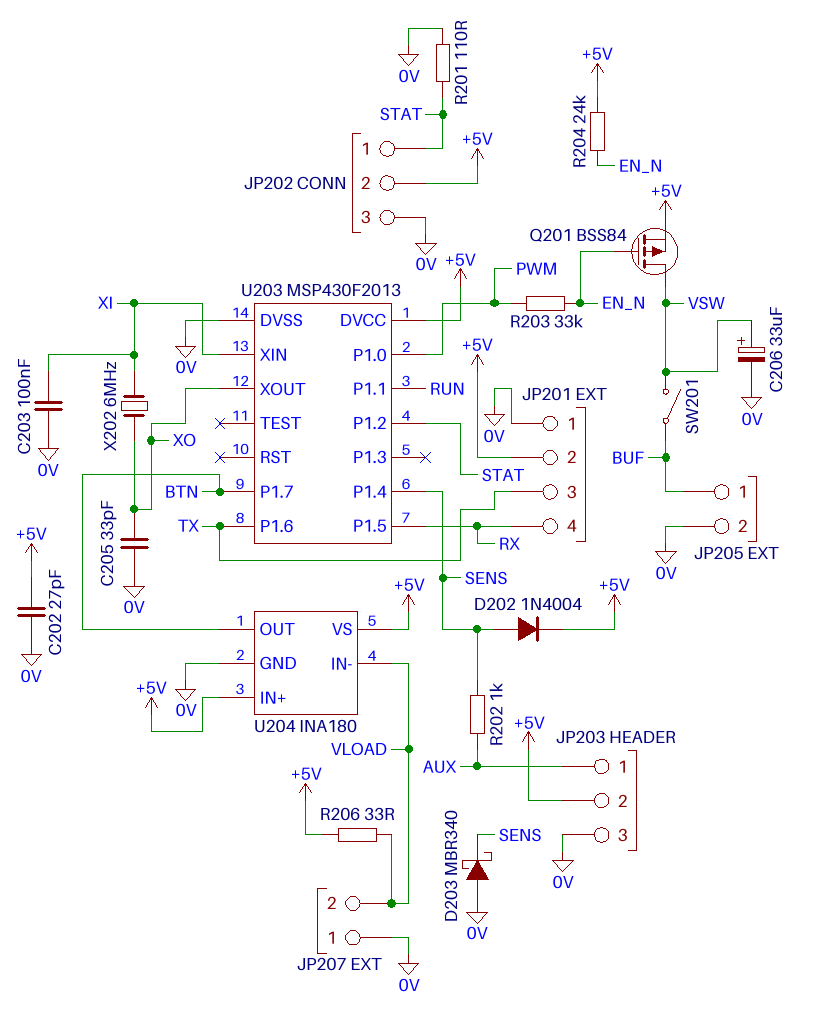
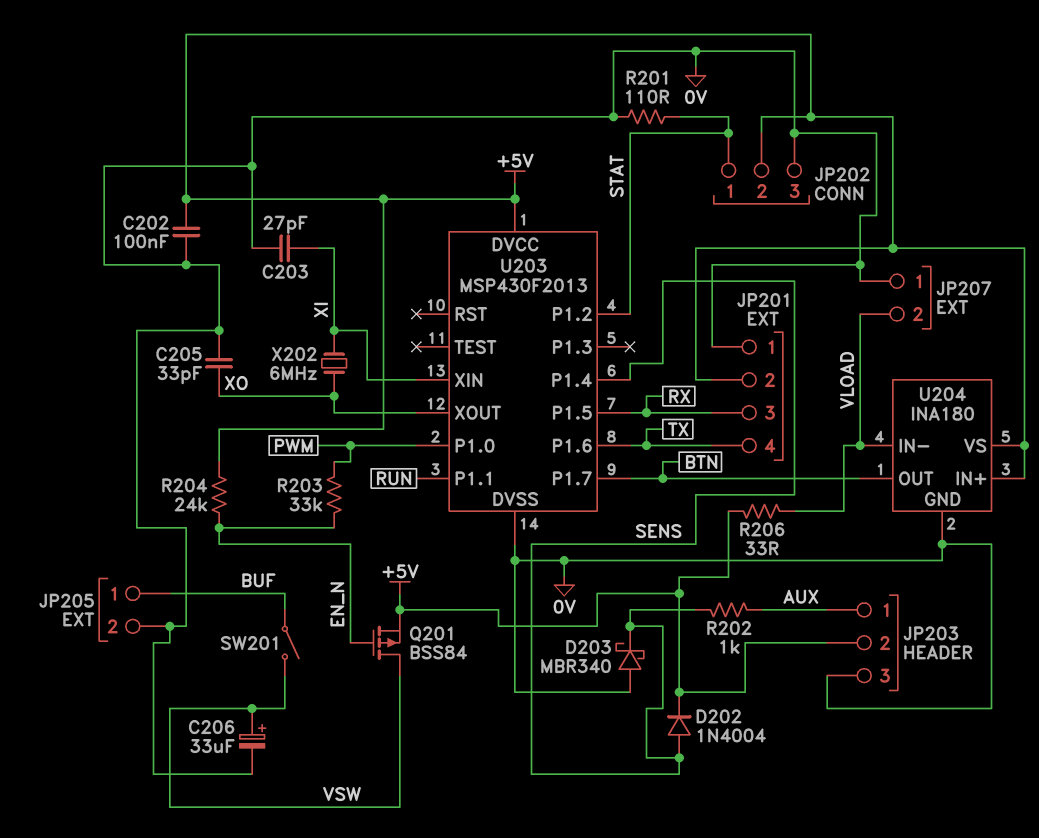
C202: 27pF (+5V, 0V) -> 100nF (+5V, 0V)
C203: 100nF (0V, XI) -> 27pF (0V, XI)
JP201 pin 3: TX -> RX
JP201 pin 4: RX -> TX

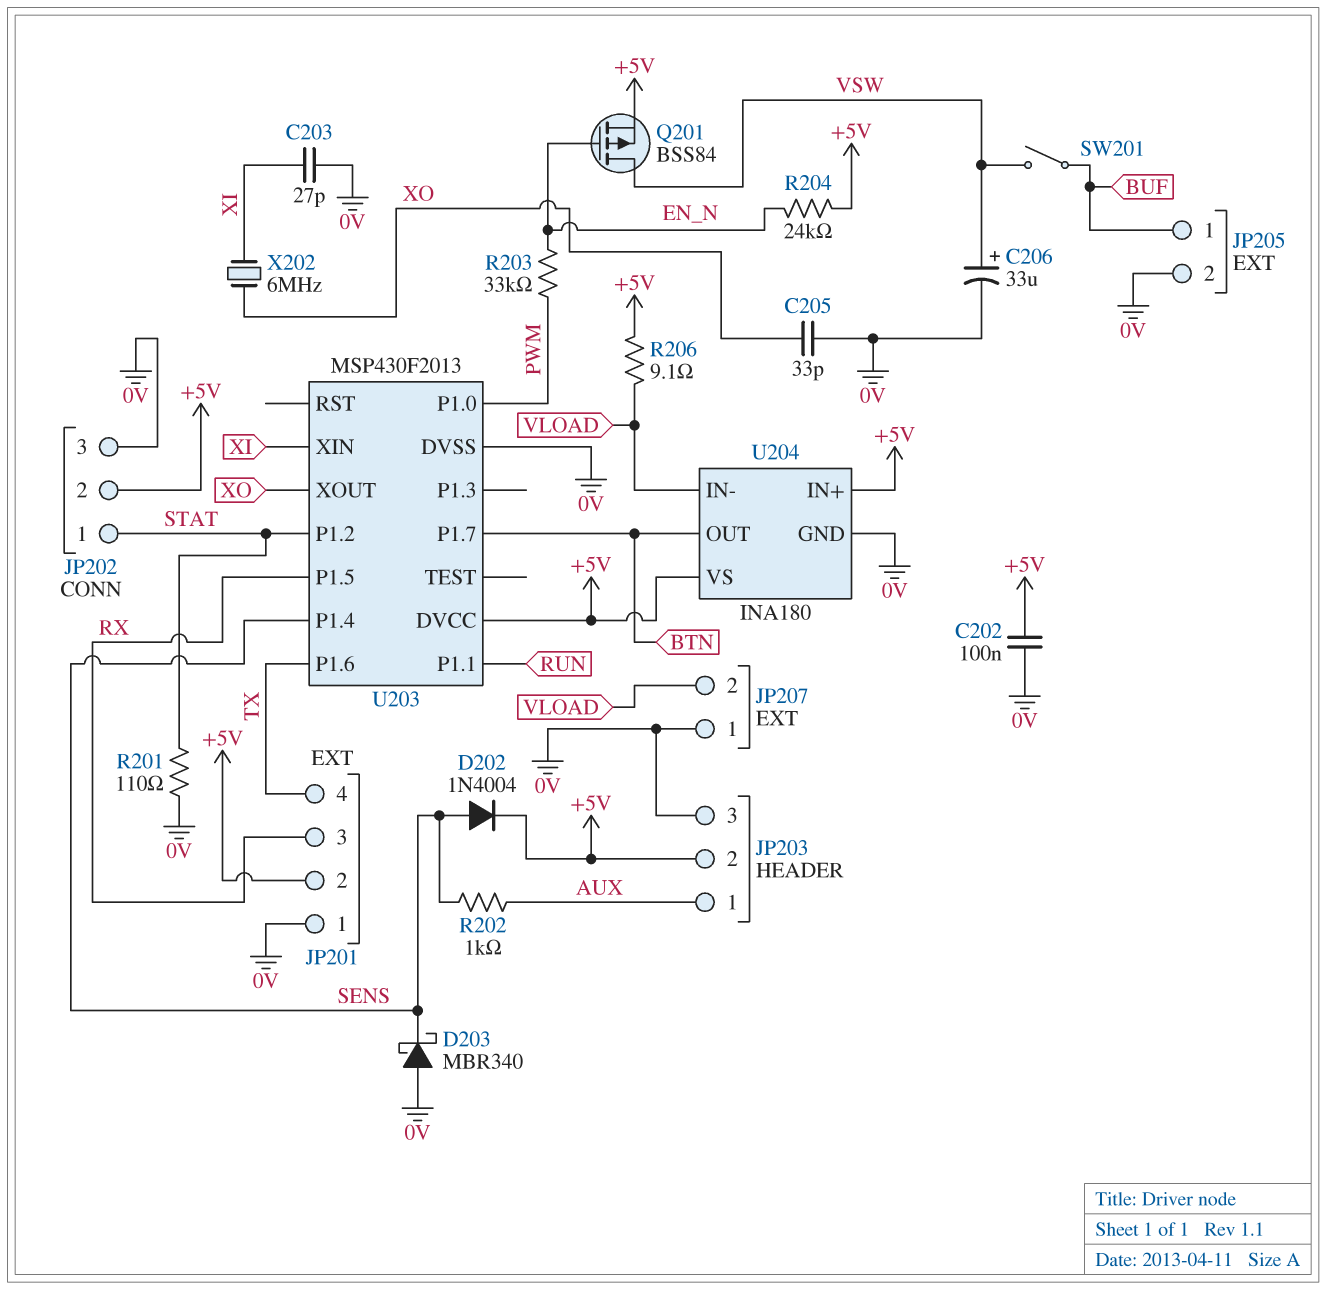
R206: 33 (+5V, VLOAD) -> 9.1 (+5V, VLOAD)

